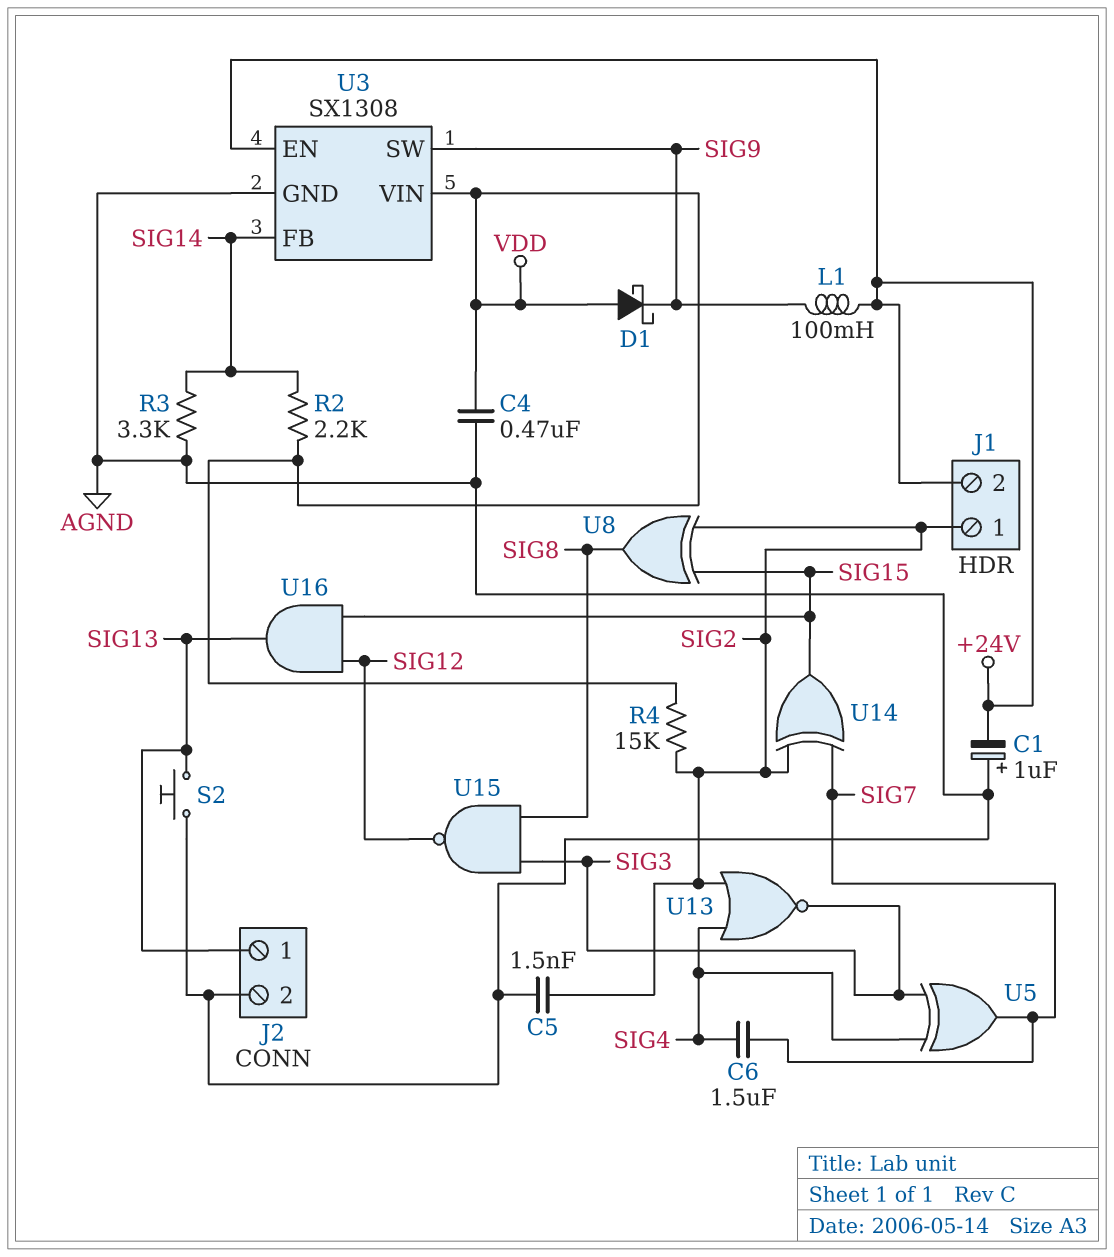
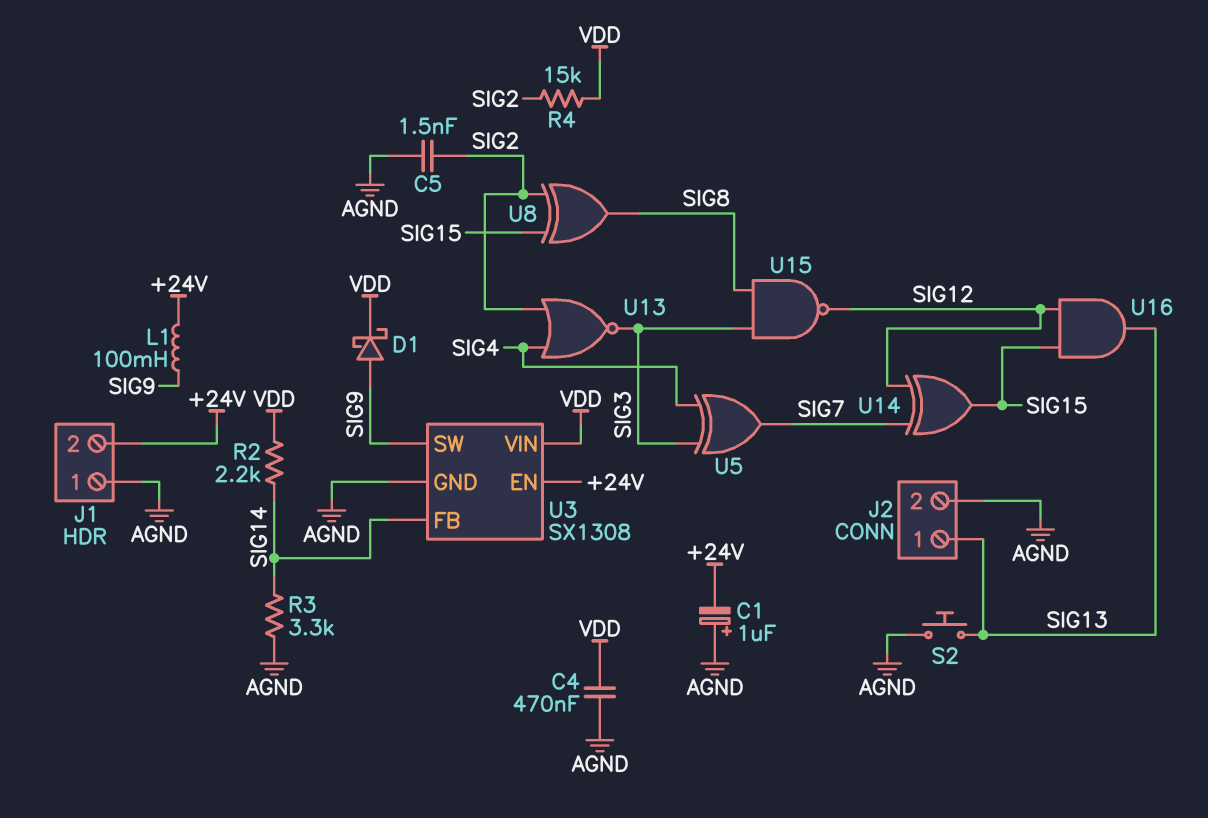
C6: 1.5uF (SIG4, SIG7) -> none
D1: schottky (A VDD, K SIG9) -> schottky (A SIG9, K VDD)
J1 pin 1: SIG2 -> AGND
U14: XOR (in SIG2, in SIG7, out SIG15) -> XOR (in SIG7, in SIG12, out SIG15)

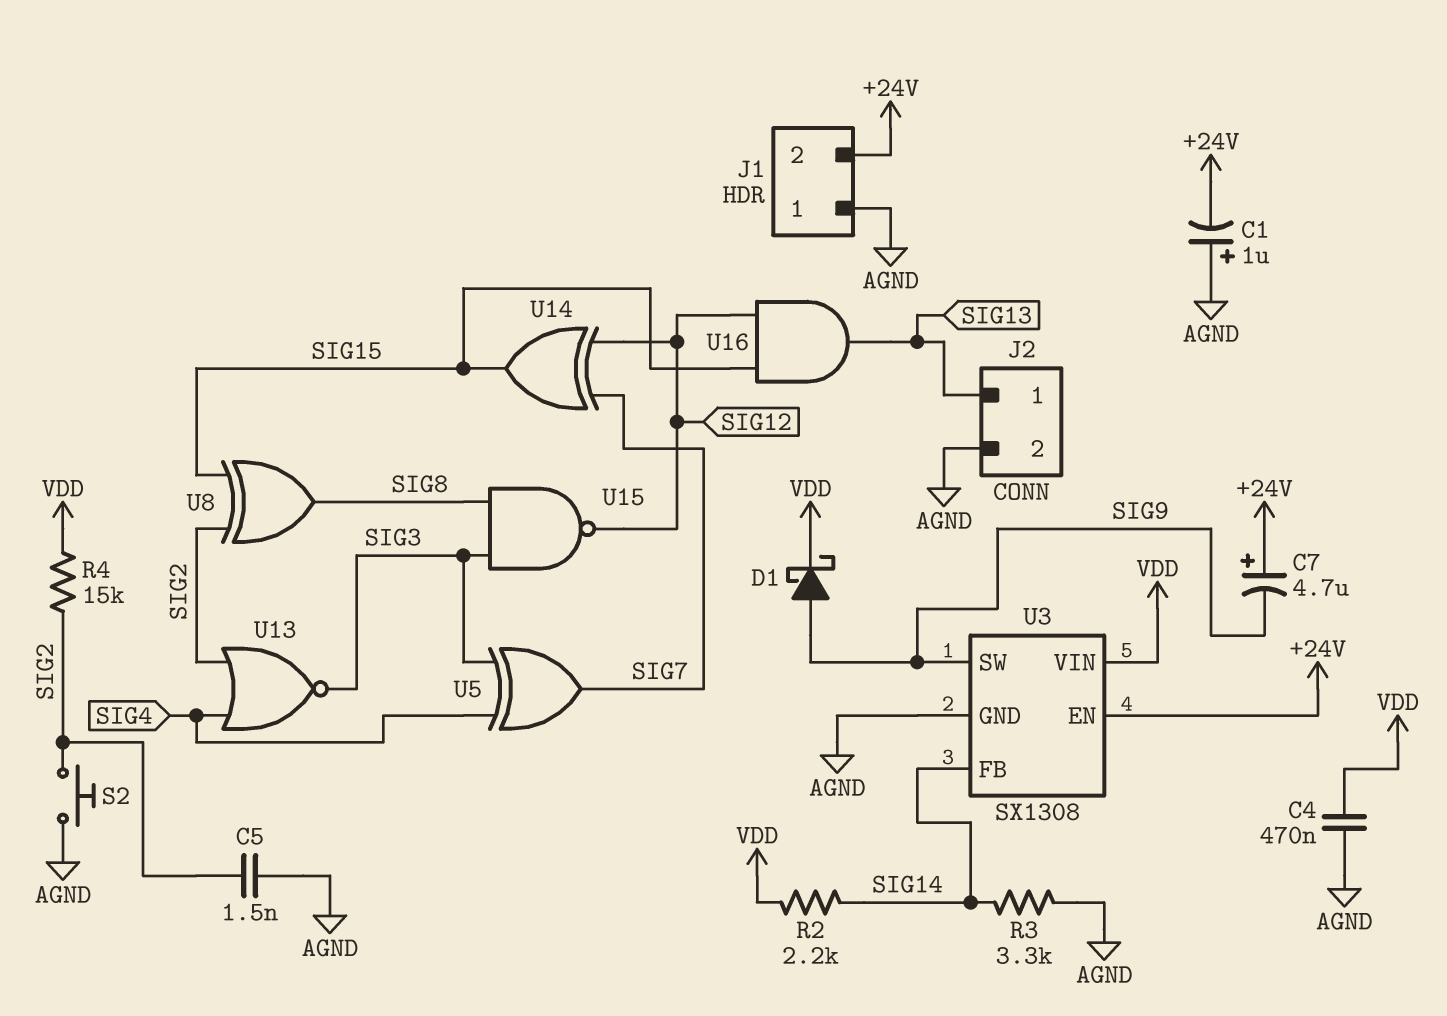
C7: none -> 4.7uF (plus +24V, minus SIG9)
L1: 100mH (+24V, SIG9) -> none
S2: button (AGND, SIG13) -> button (AGND, SIG2)

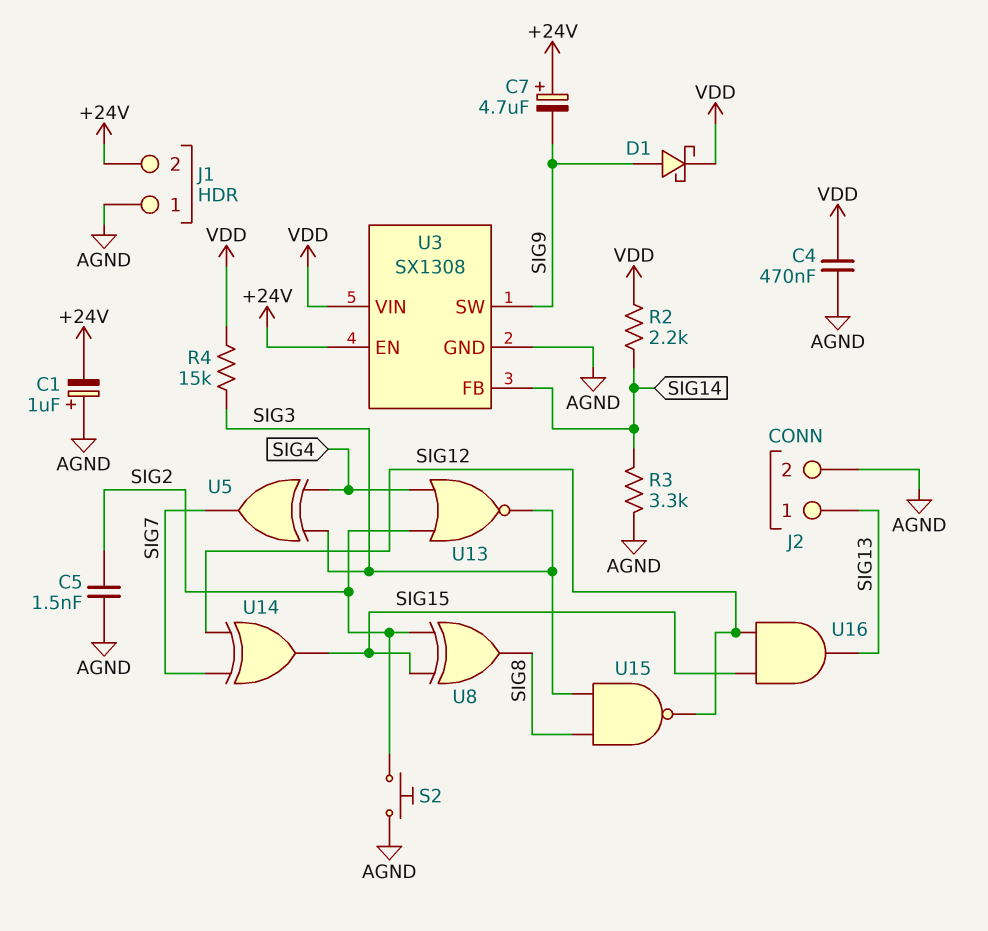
R4: 15k (SIG2, VDD) -> 15k (SIG3, VDD)

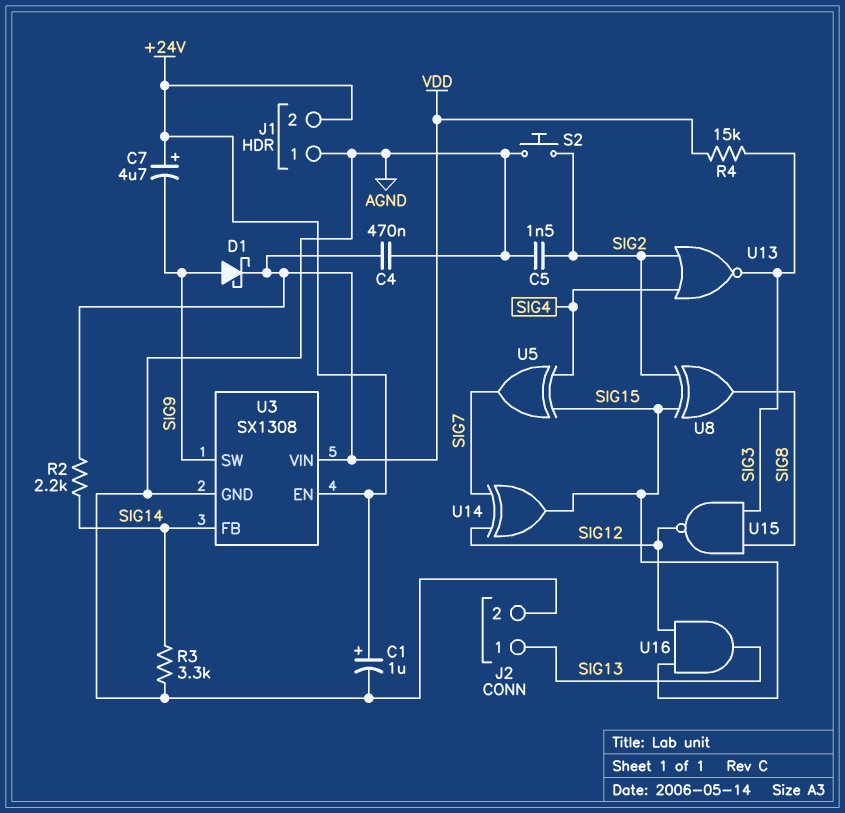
C1: 1uF (plus AGND, minus +24V) -> 1uF (plus +24V, minus AGND)
U5: XOR (in SIG3, in SIG4, out SIG7) -> XOR (in SIG4, in SIG15, out SIG7)

